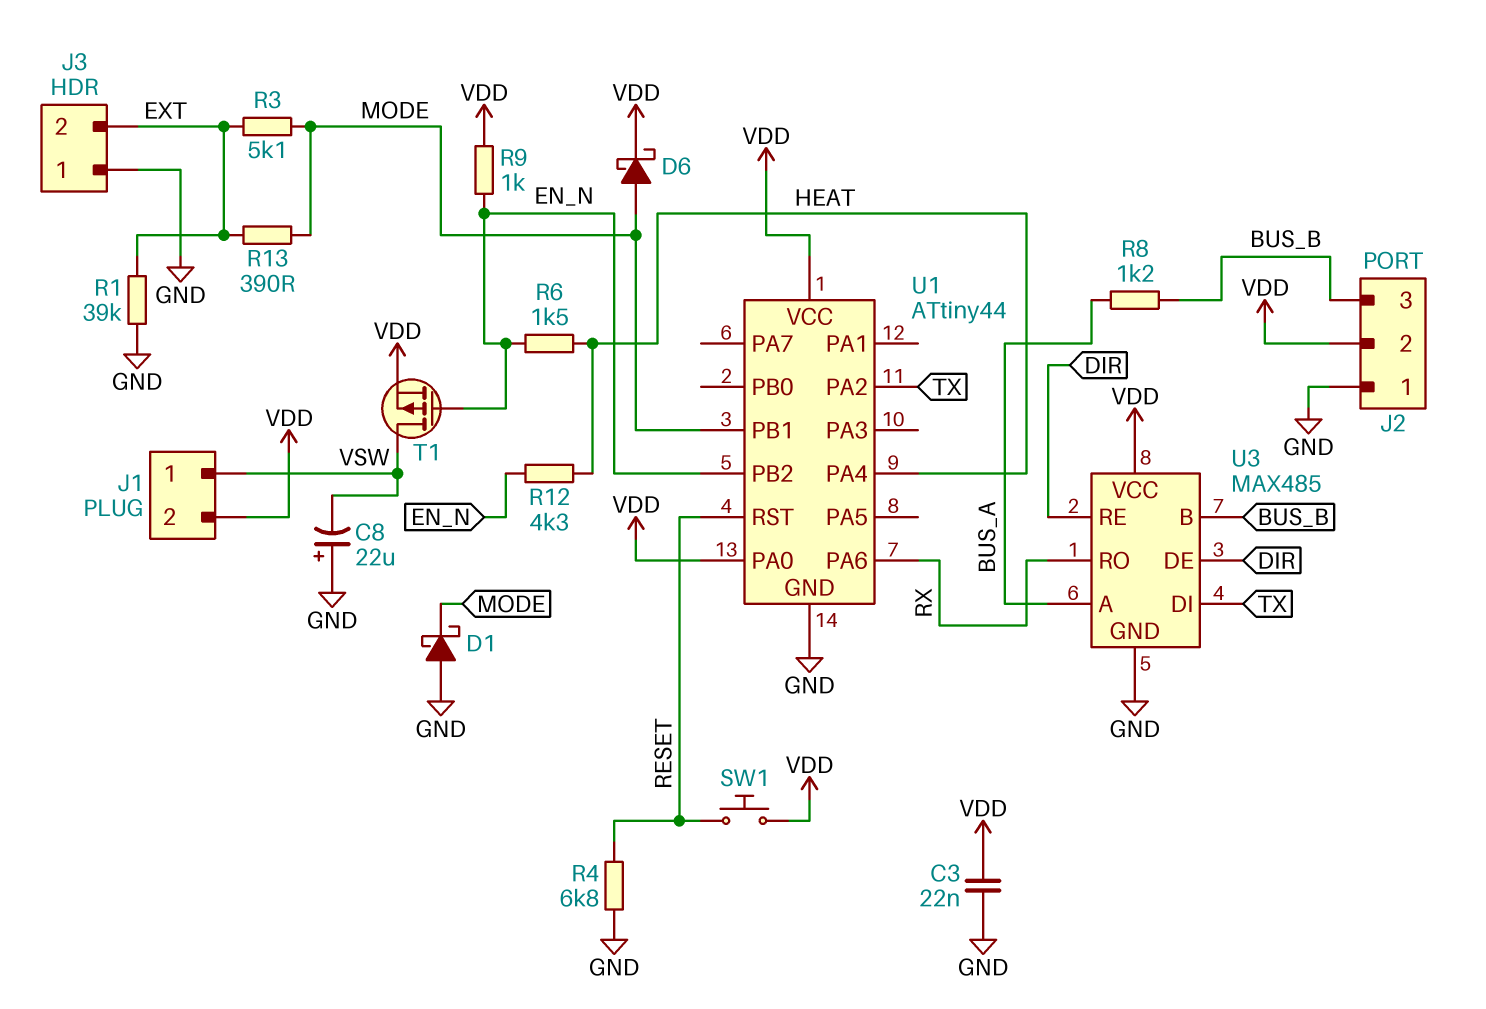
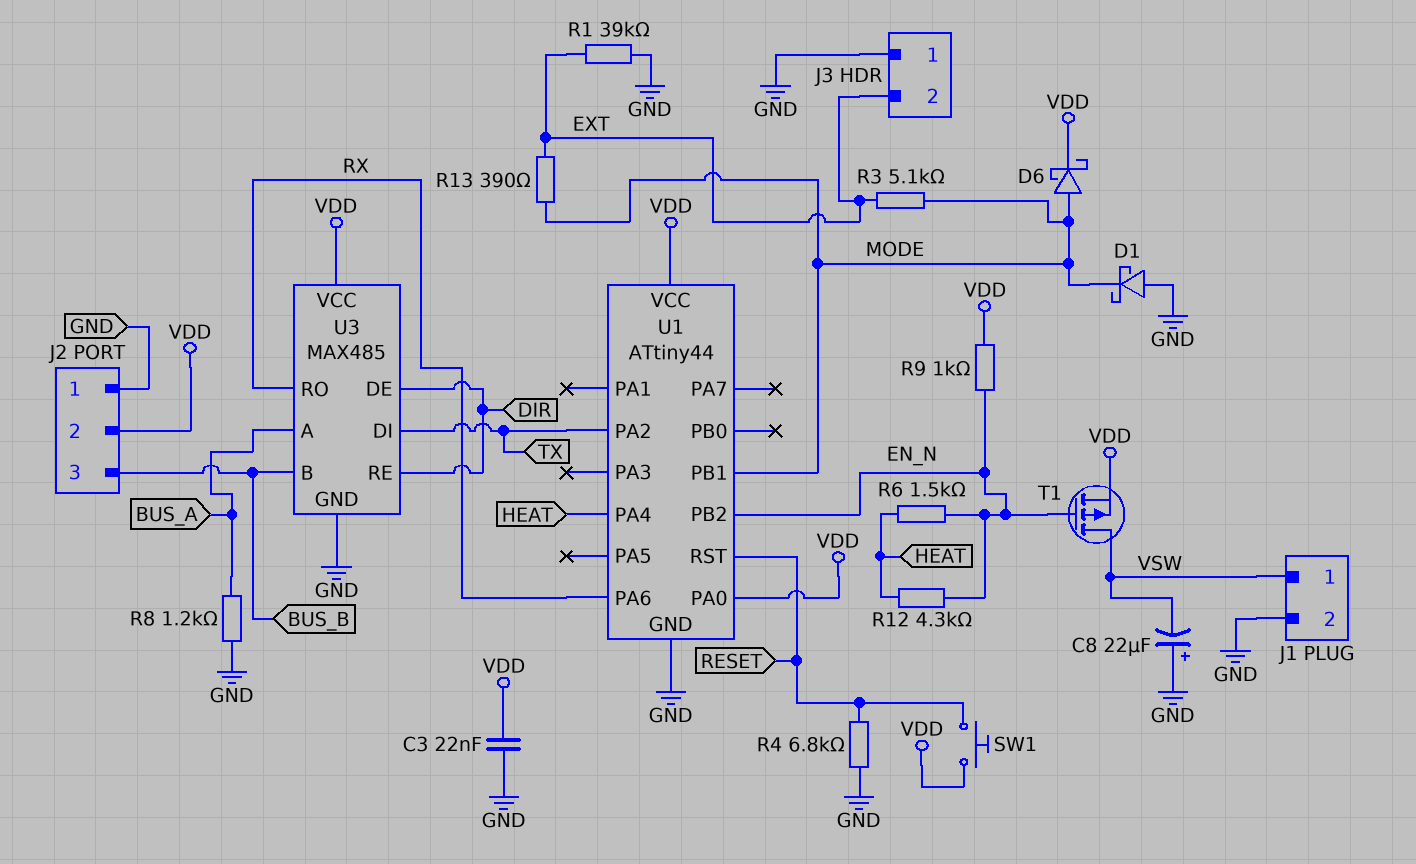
J1 pin 2: VDD -> GND
R8: 1.2k (BUS_A, BUS_B) -> 1.2k (BUS_A, GND)

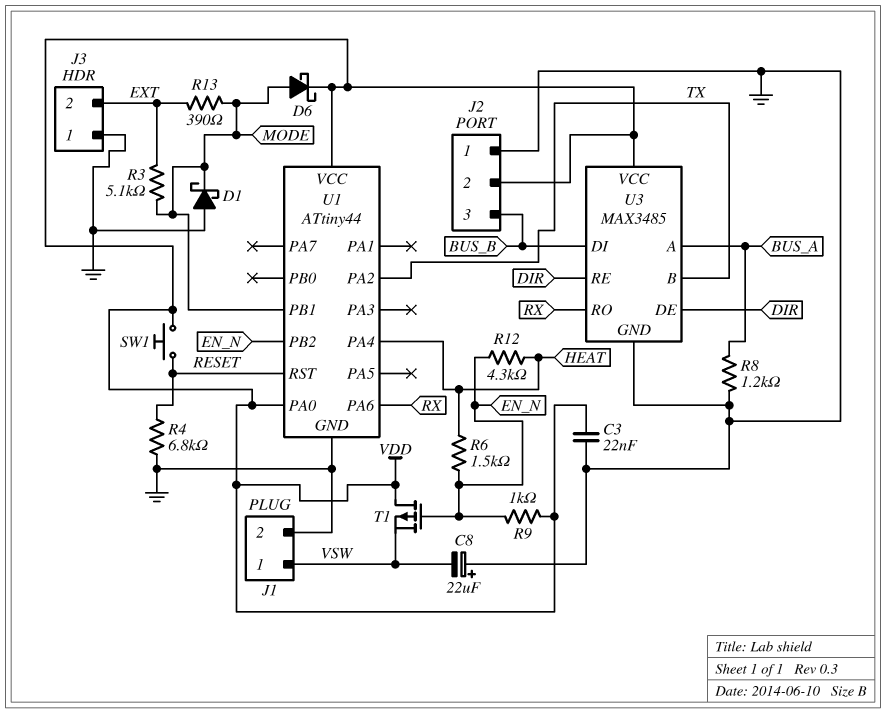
R1: 39k (EXT, GND) -> none
T1: PMOS (G EN_N, D VSW, S VDD) -> PMOS (G EN_N, D VDD, S VSW)
U3: MAX485 -> MAX3485
U3 pin B: BUS_B -> TX
U3 pin DI: TX -> BUS_B

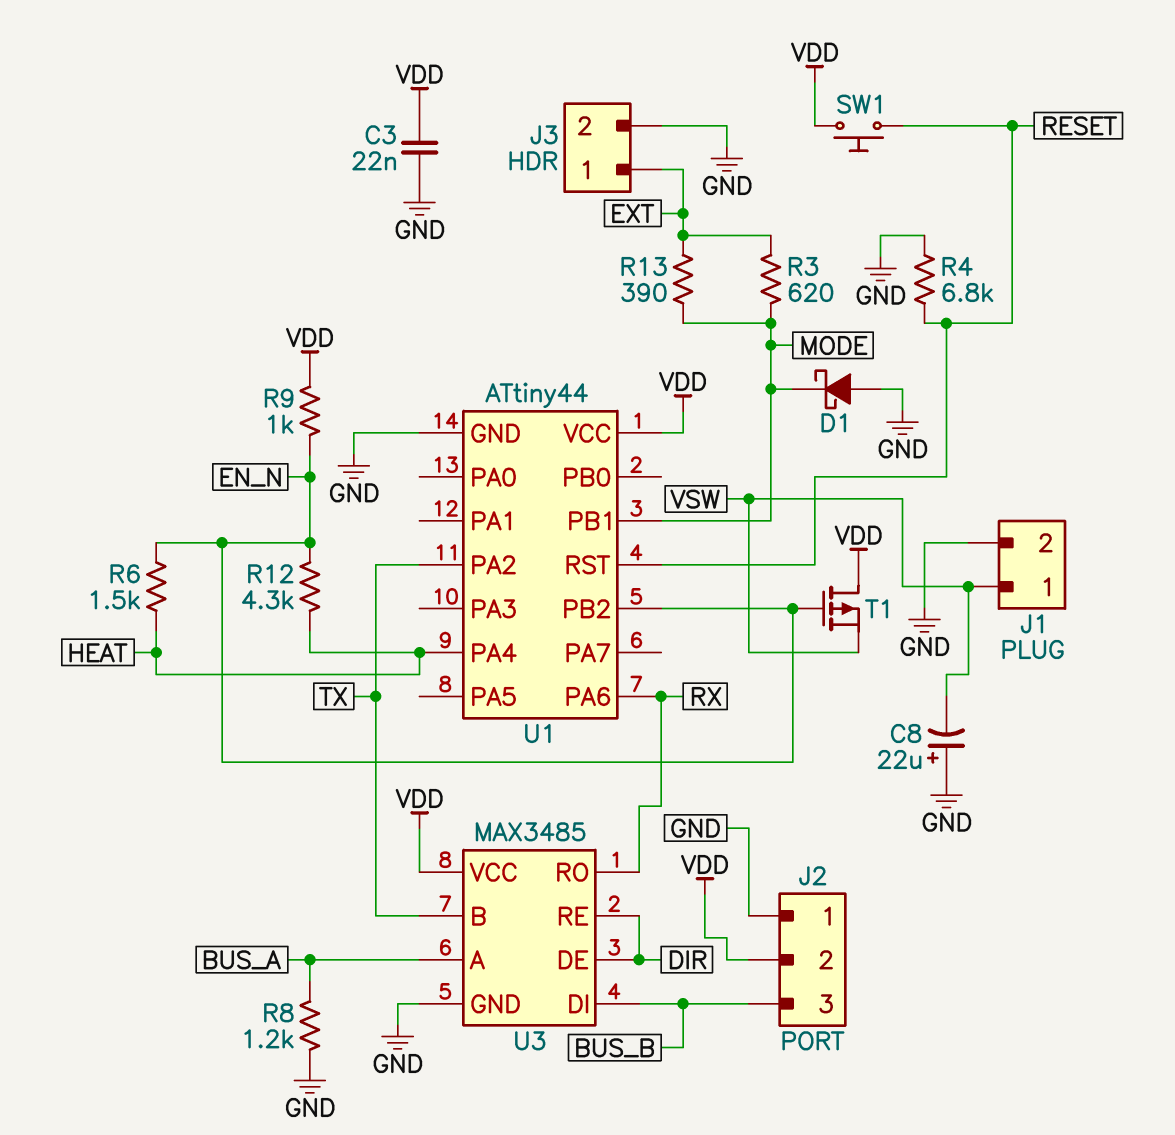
D6: schottky (A MODE, K VDD) -> none
J3 pin 1: GND -> EXT
J3 pin 2: EXT -> GND
R3: 5.1k (EXT, MODE) -> 620 (EXT, MODE)
U1 pin PA0: VDD -> none

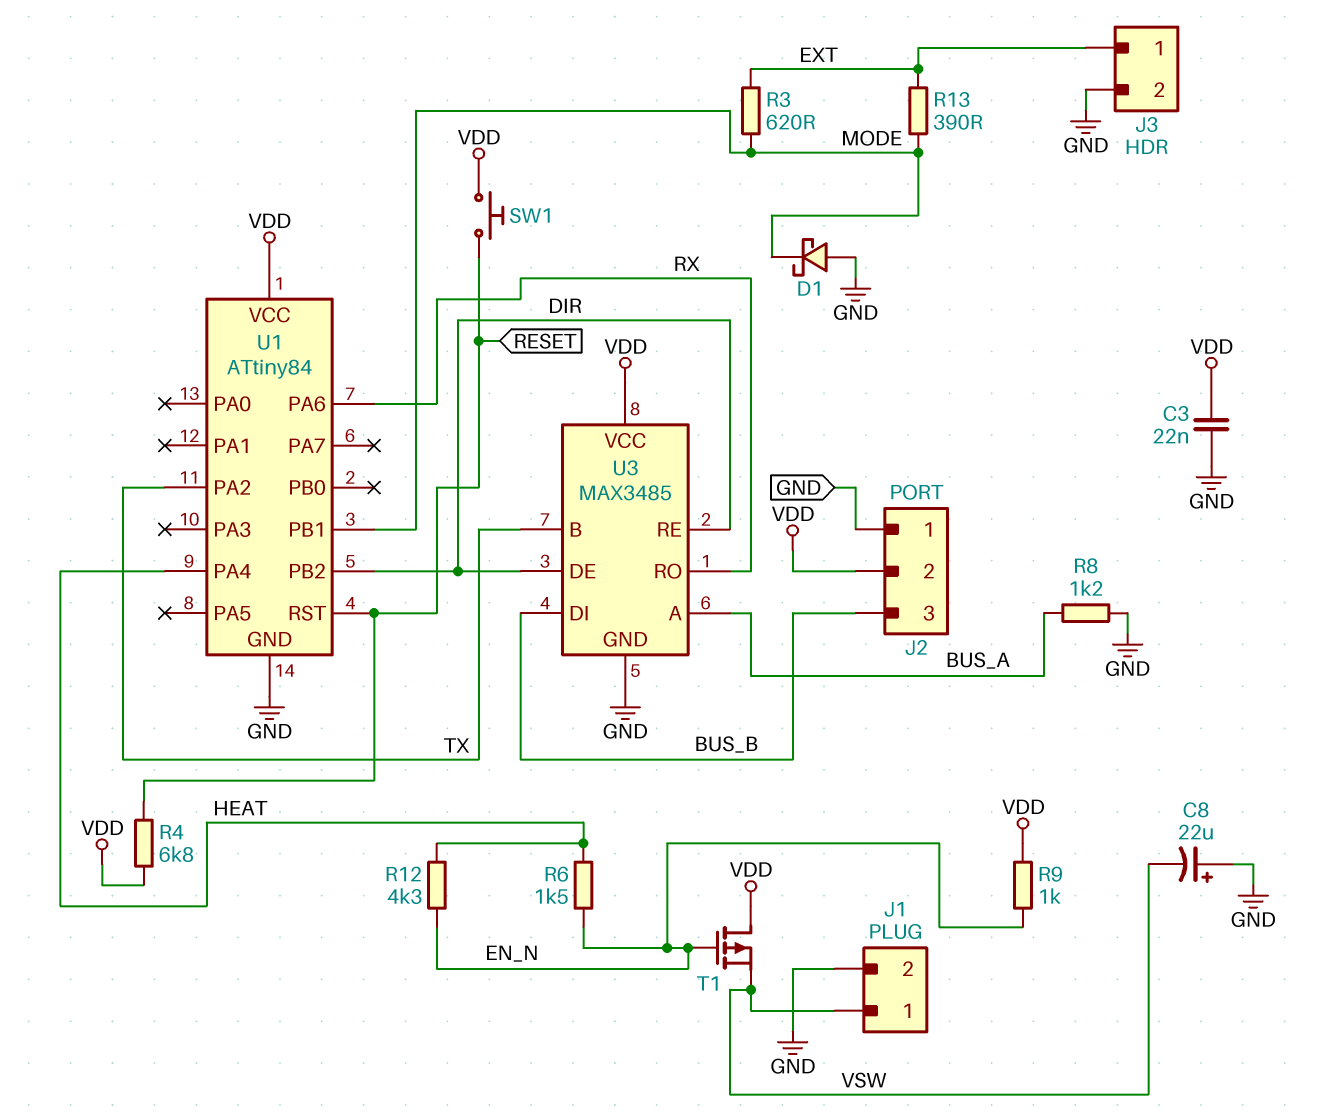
R4: 6.8k (GND, RESET) -> 6.8k (RESET, VDD)
U1: ATtiny44 -> ATtiny84
U1 pin PB2: EN_N -> DIR

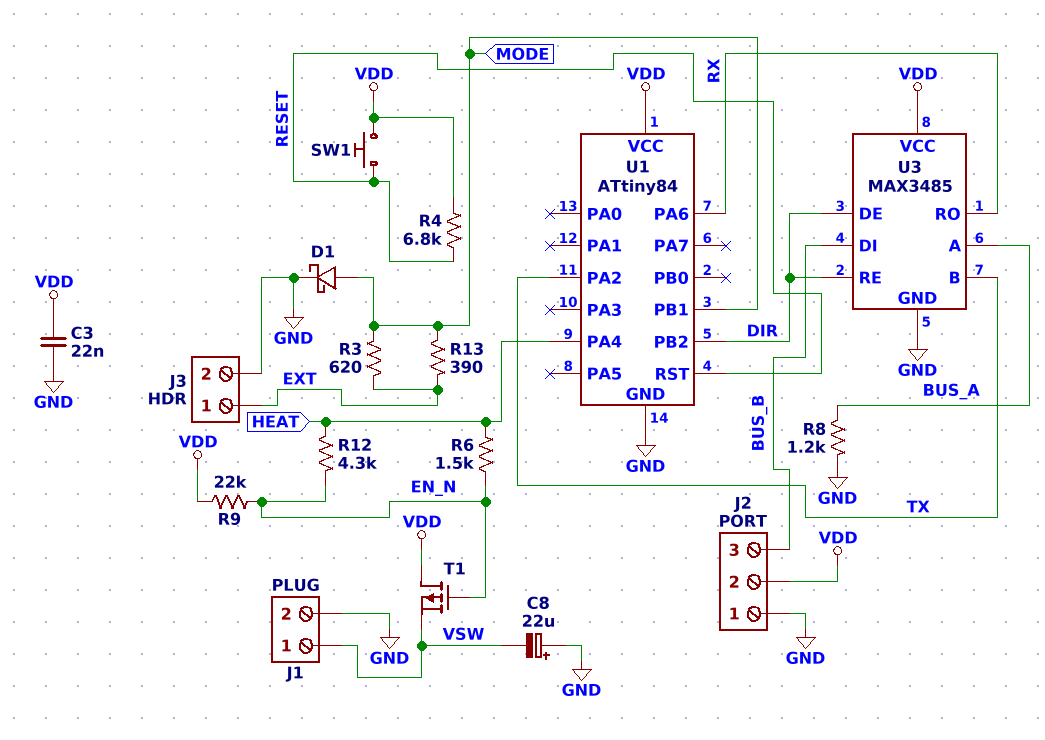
D1: schottky (A GND, K MODE) -> schottky (A MODE, K GND)
R9: 1k (EN_N, VDD) -> 22k (EN_N, VDD)

